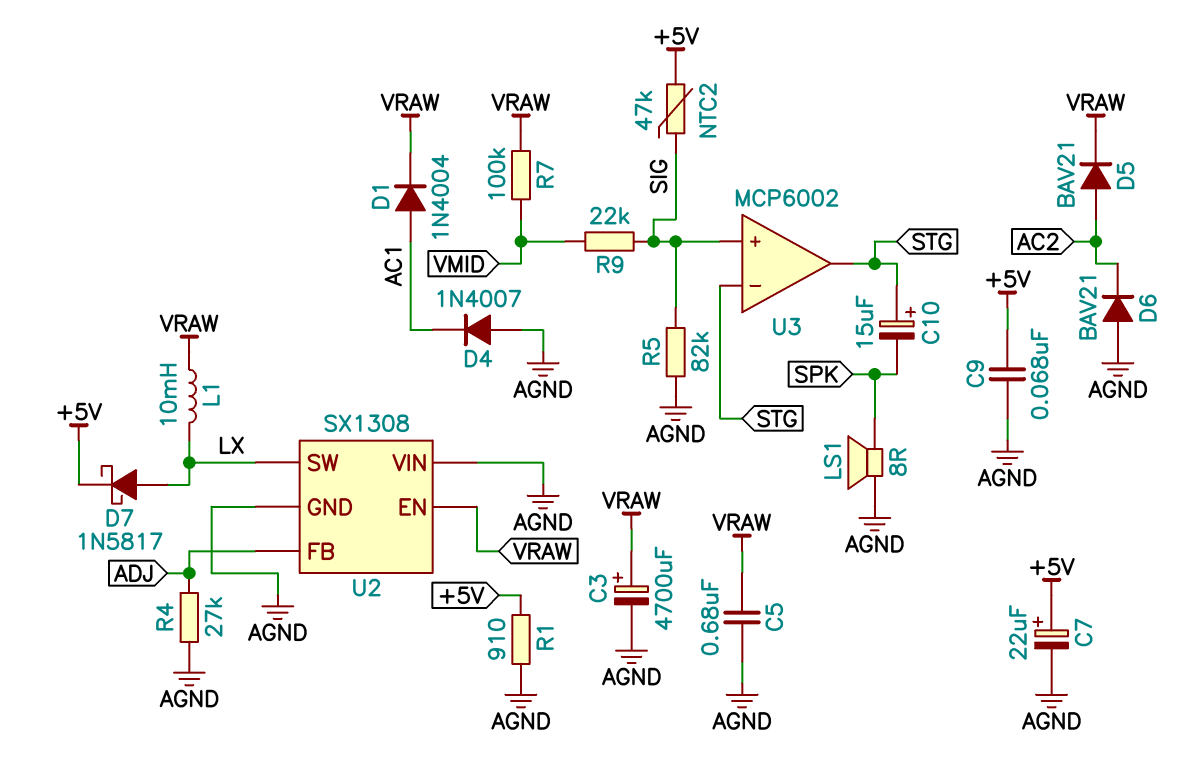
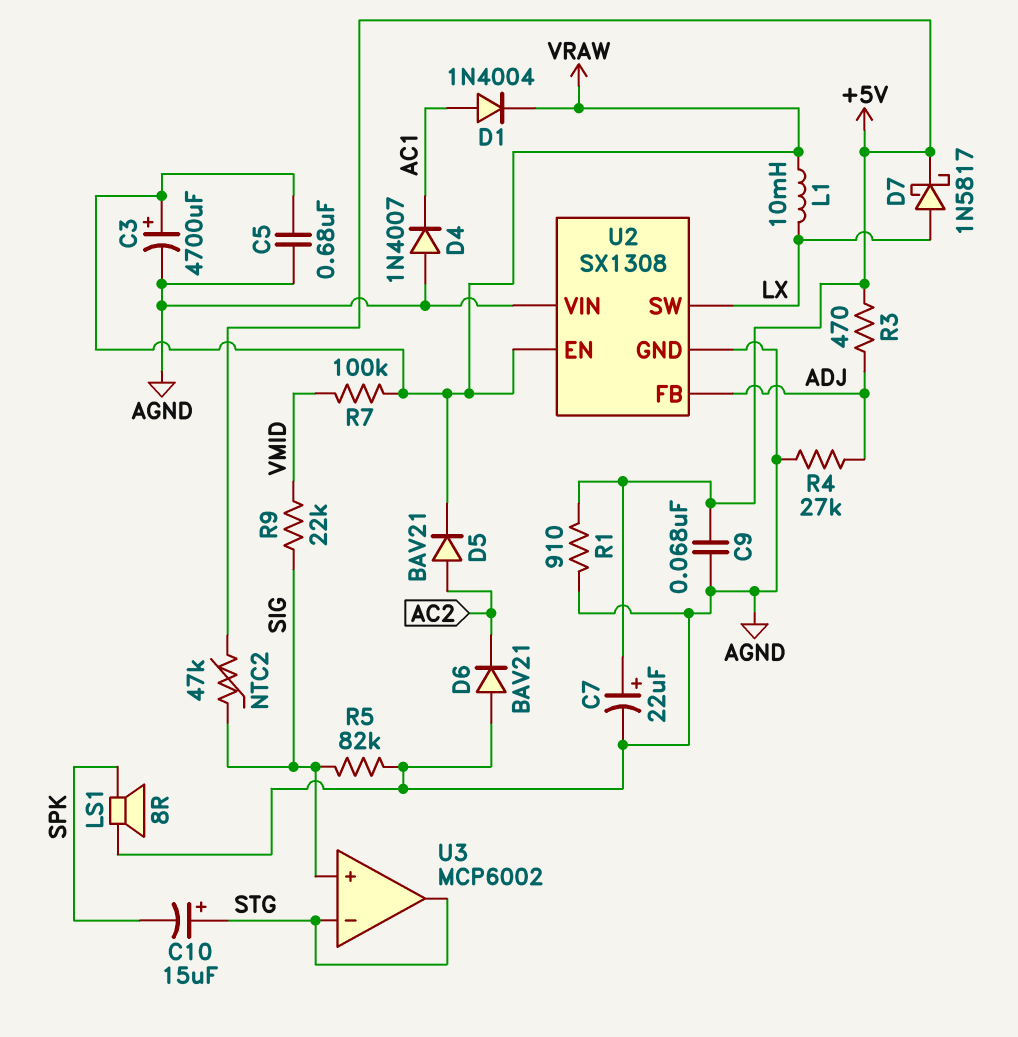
R3: none -> 470 (+5V, ADJ)

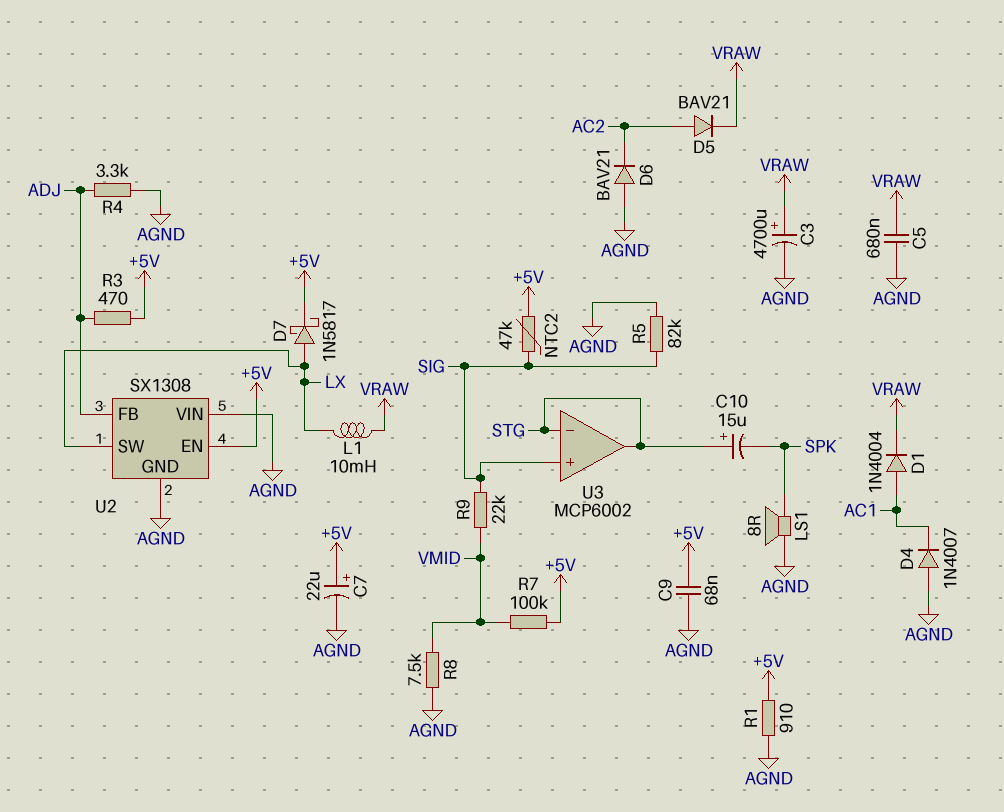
R4: 27k (ADJ, AGND) -> 3.3k (ADJ, AGND)
R7: 100k (VMID, VRAW) -> 100k (+5V, VMID)
R8: none -> 7.5k (AGND, VMID)
U2 pin EN: VRAW -> +5V

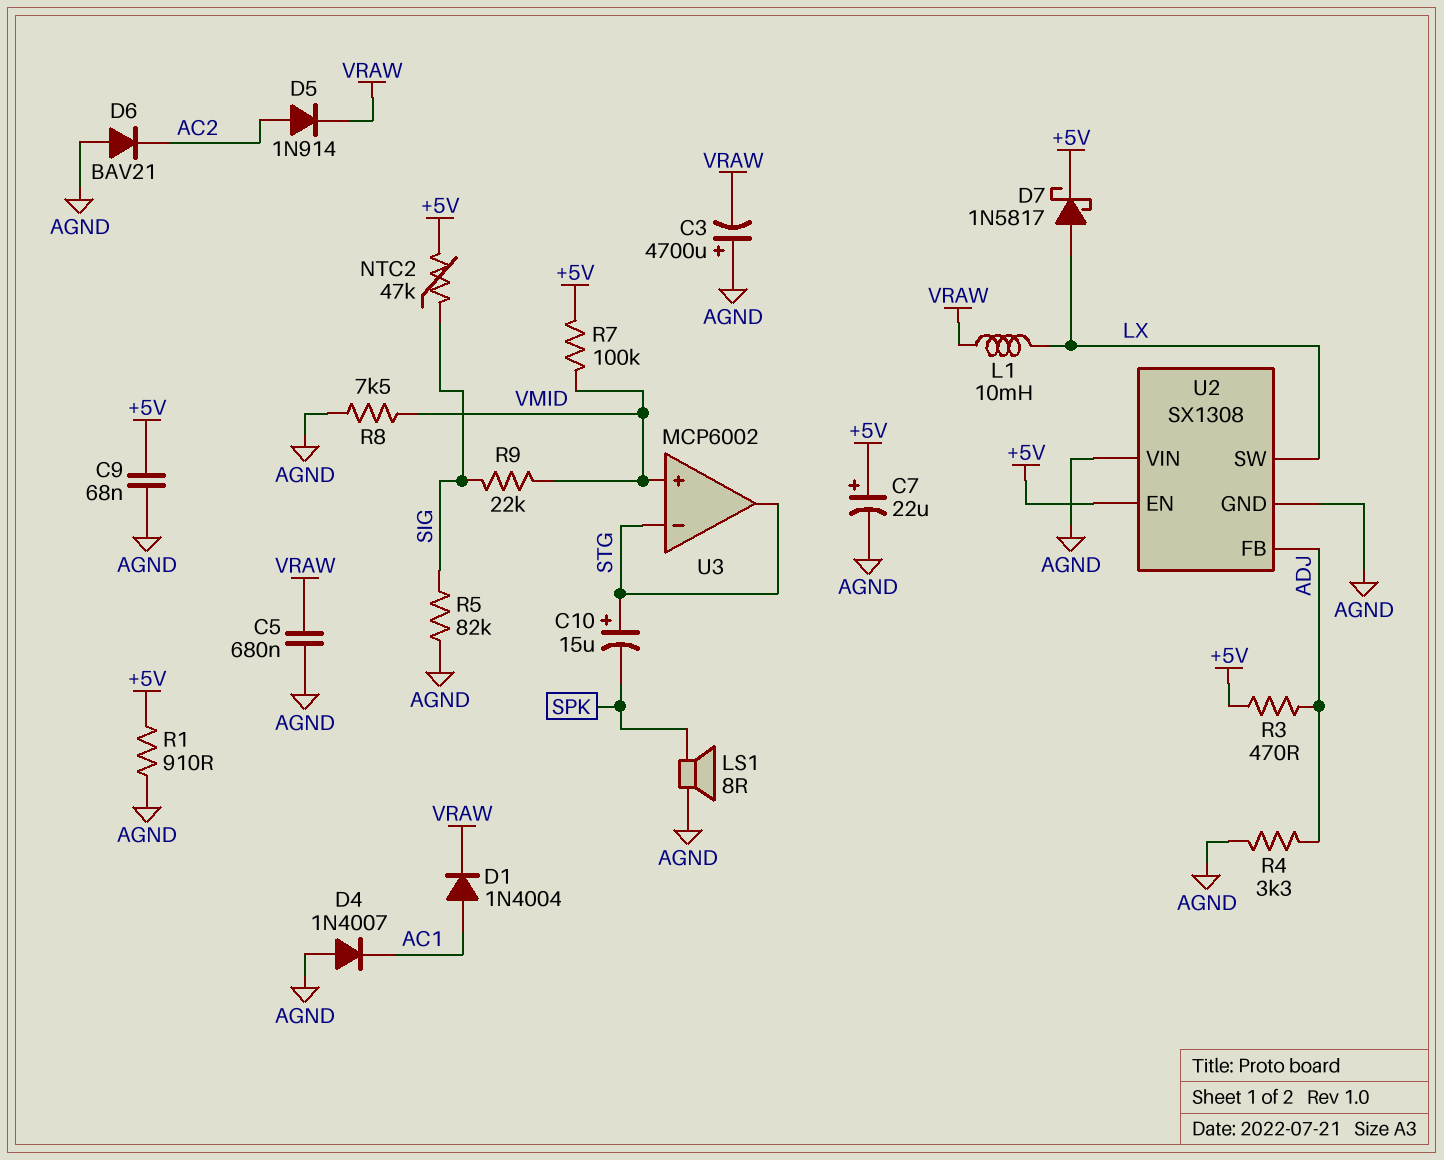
C3: 4700uF (plus VRAW, minus AGND) -> 4700uF (plus AGND, minus VRAW)
D5: diode BAV21 (A AC2, K VRAW) -> diode 1N914 (A AC2, K VRAW)
U3 pin in+: SIG -> VMID

